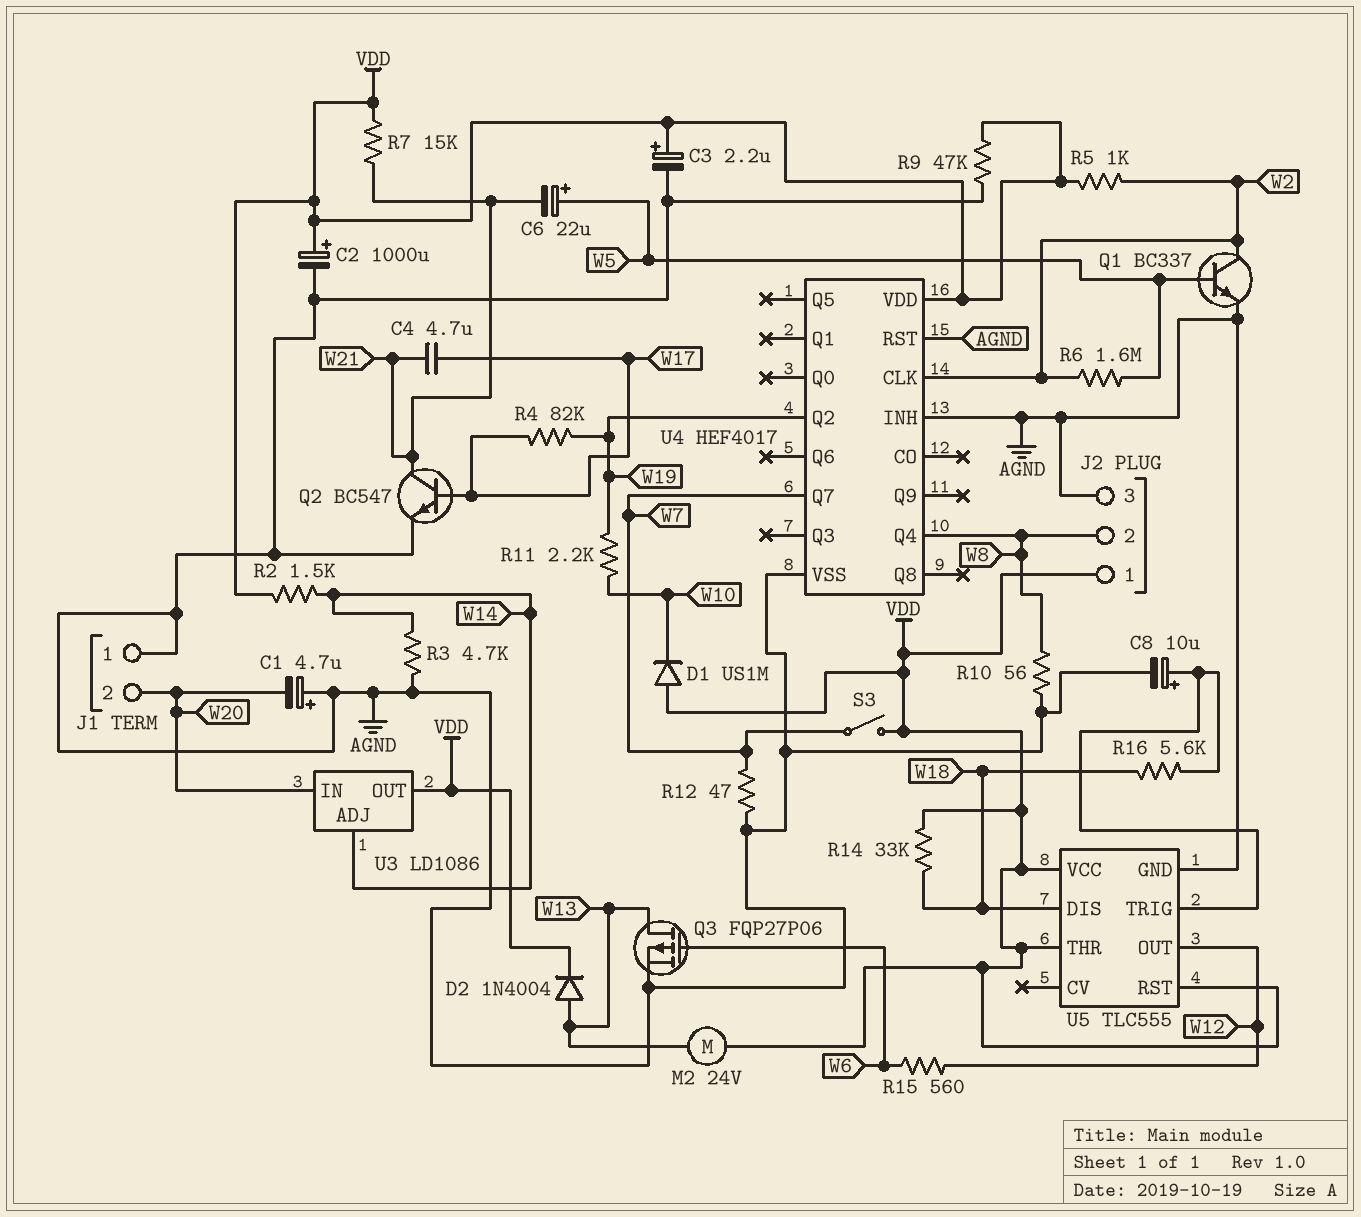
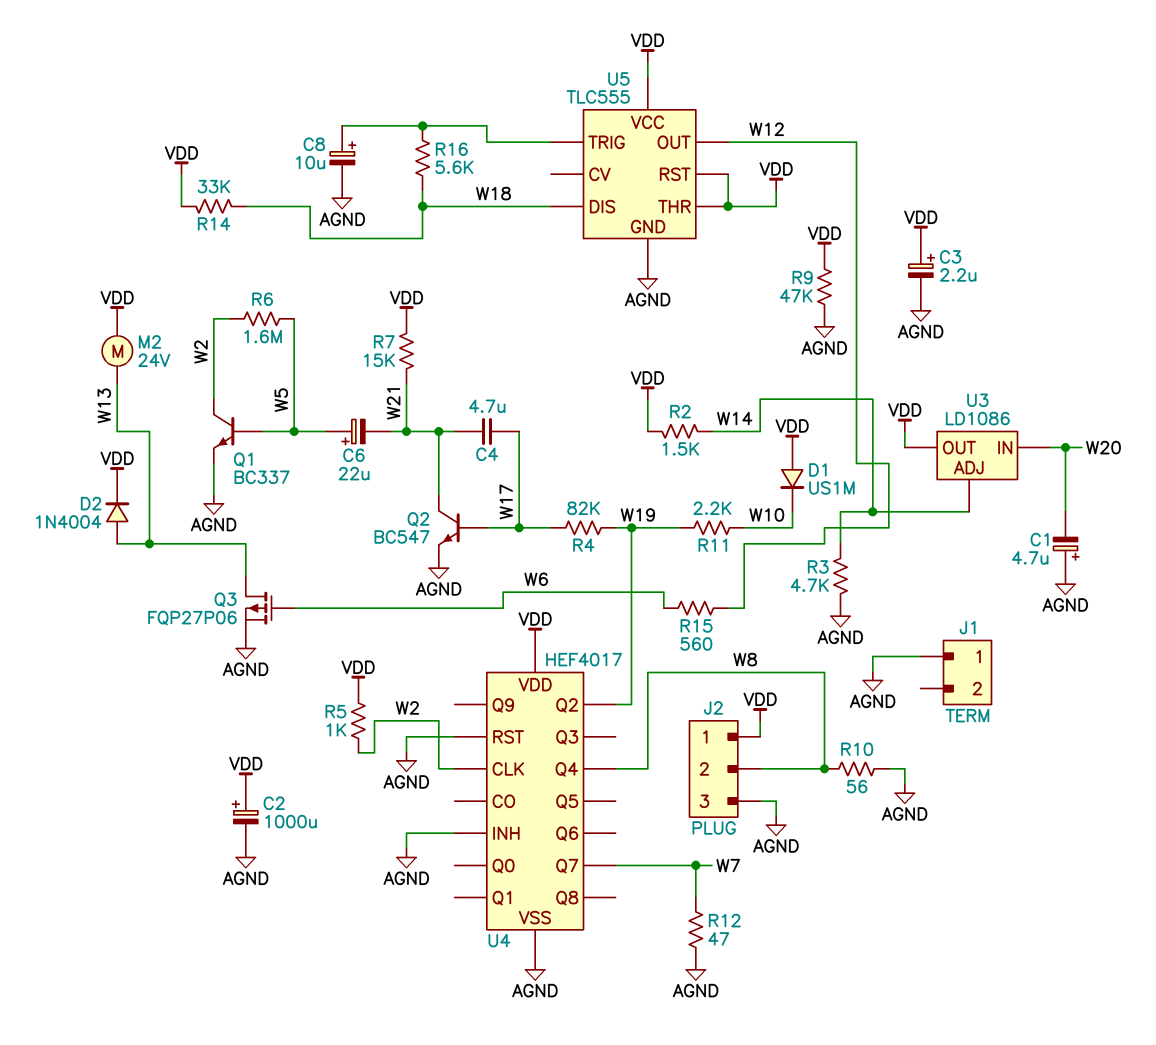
J1 pin 2: W20 -> none
S3: switch (VDD, W7) -> none

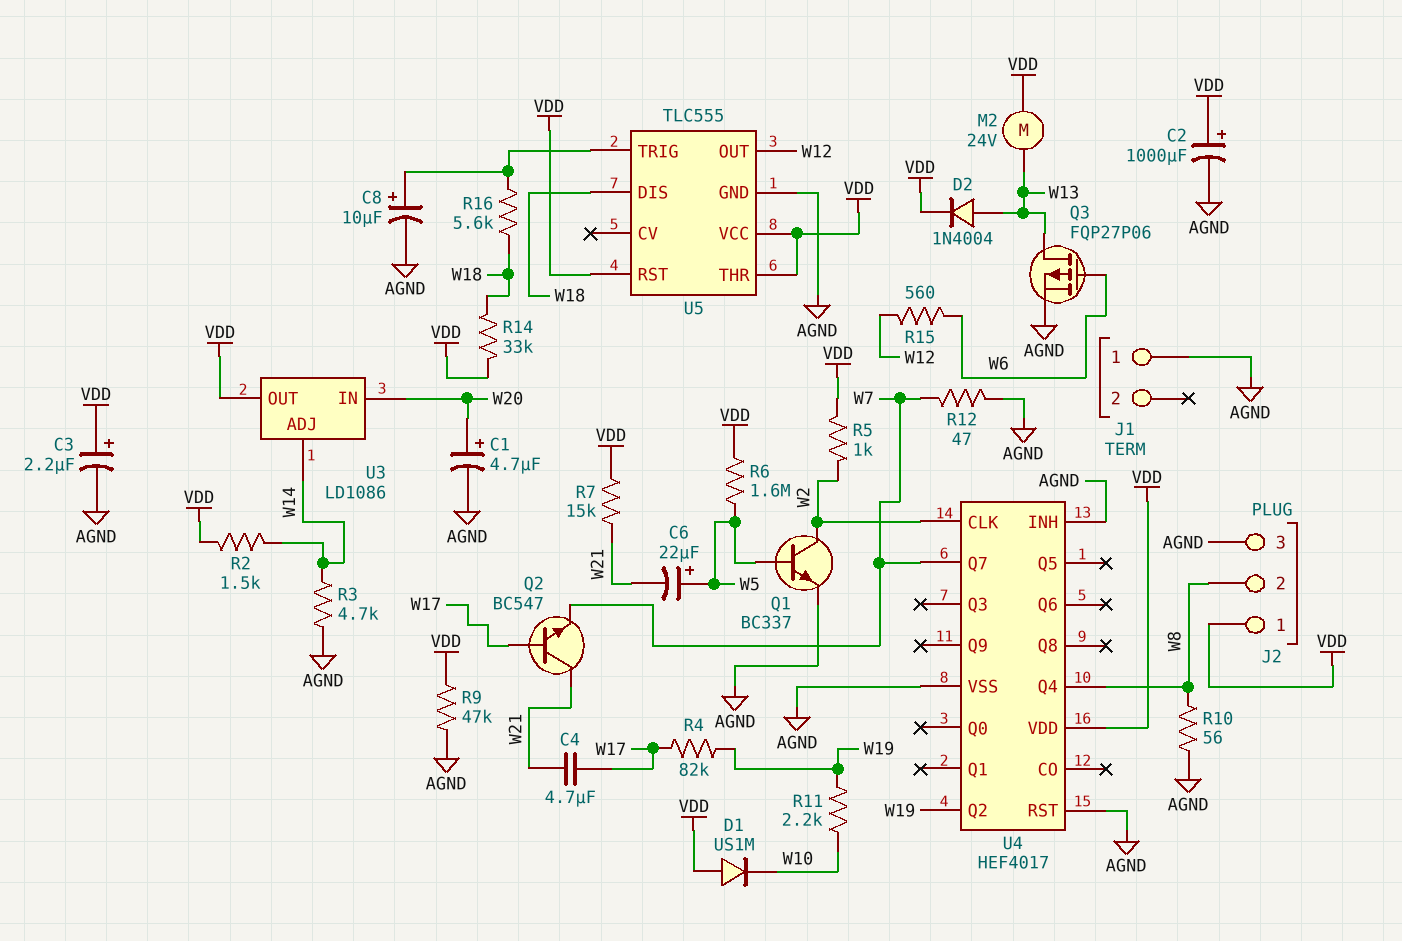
C1: 4.7uF (plus AGND, minus W20) -> 4.7uF (plus W20, minus AGND)
Q2: NPN BC547 (B W17, C W21, E AGND) -> NPN BC547 (B W17, C W21, E W7)
R6: 1.6M (W2, W5) -> 1.6M (VDD, W5)

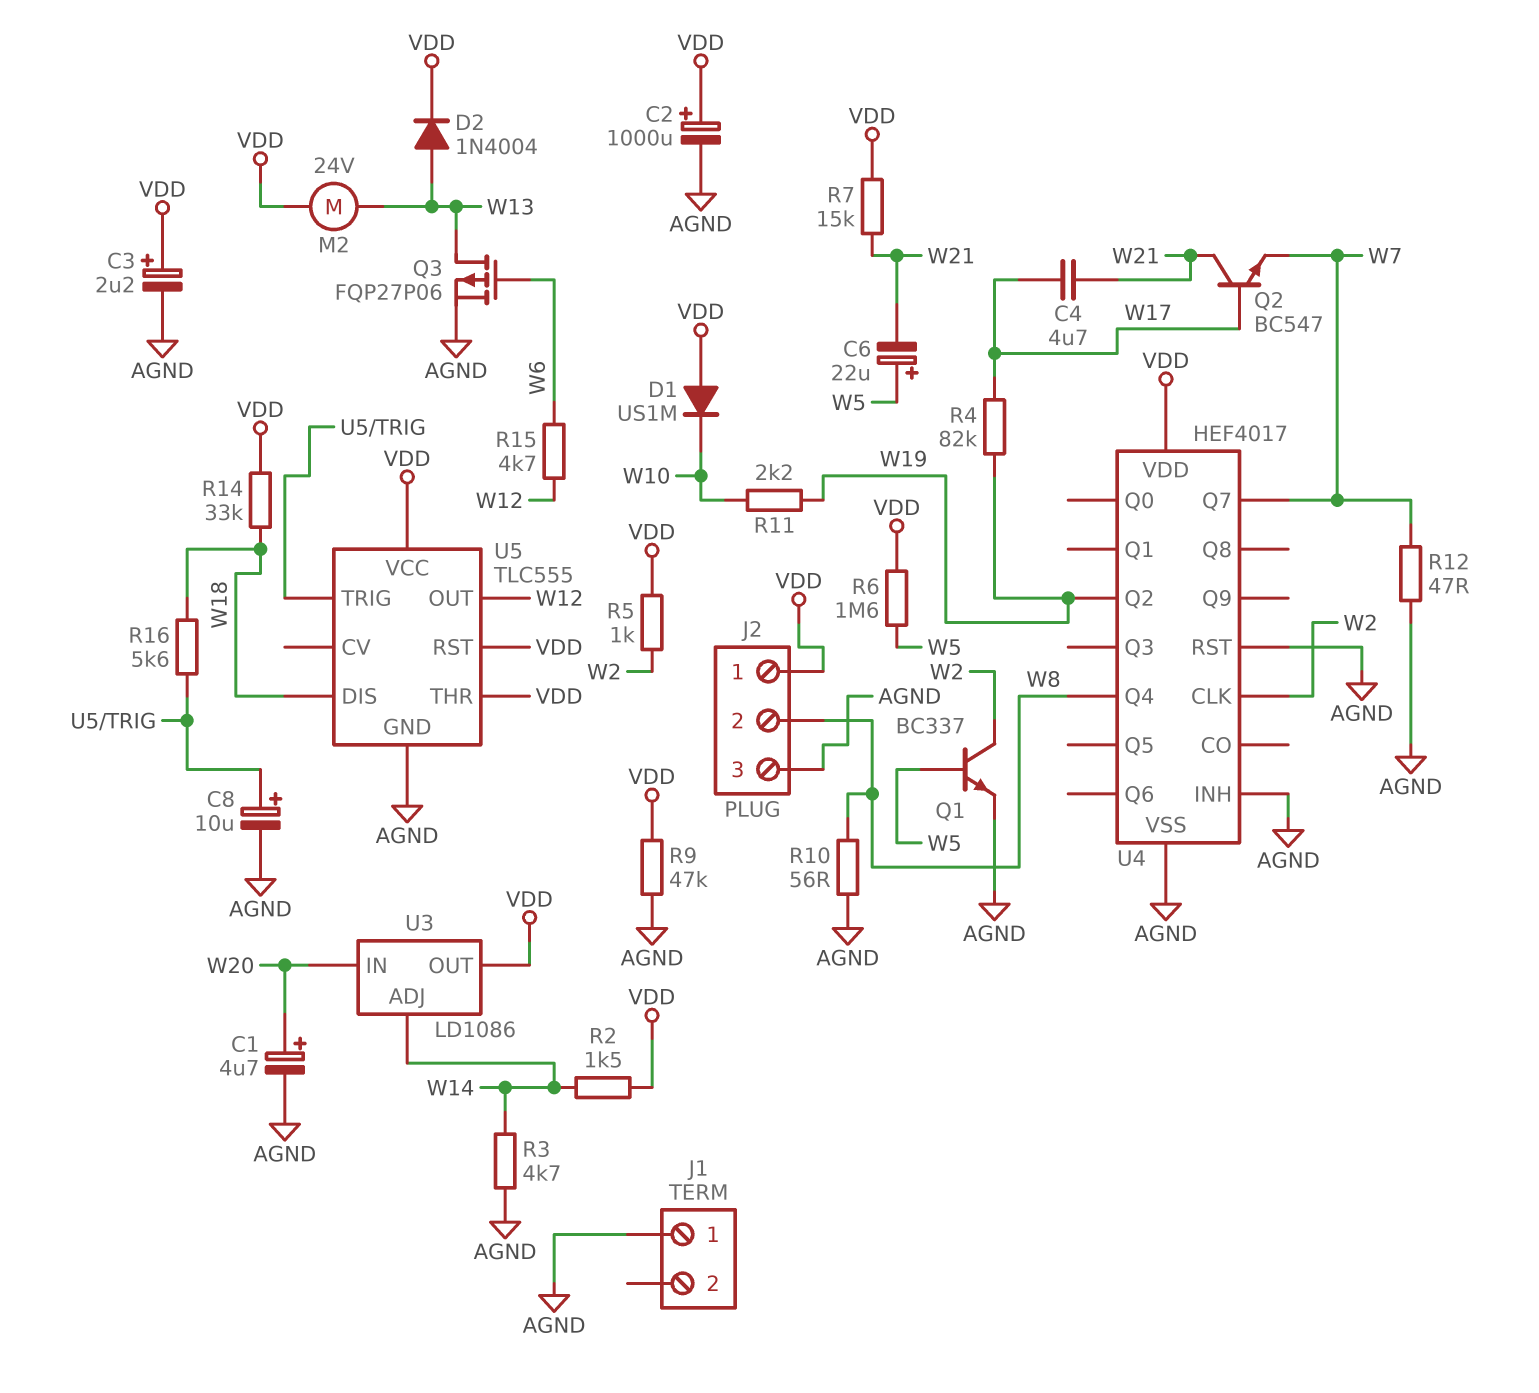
R15: 560 (W6, W12) -> 4.7k (W6, W12)

